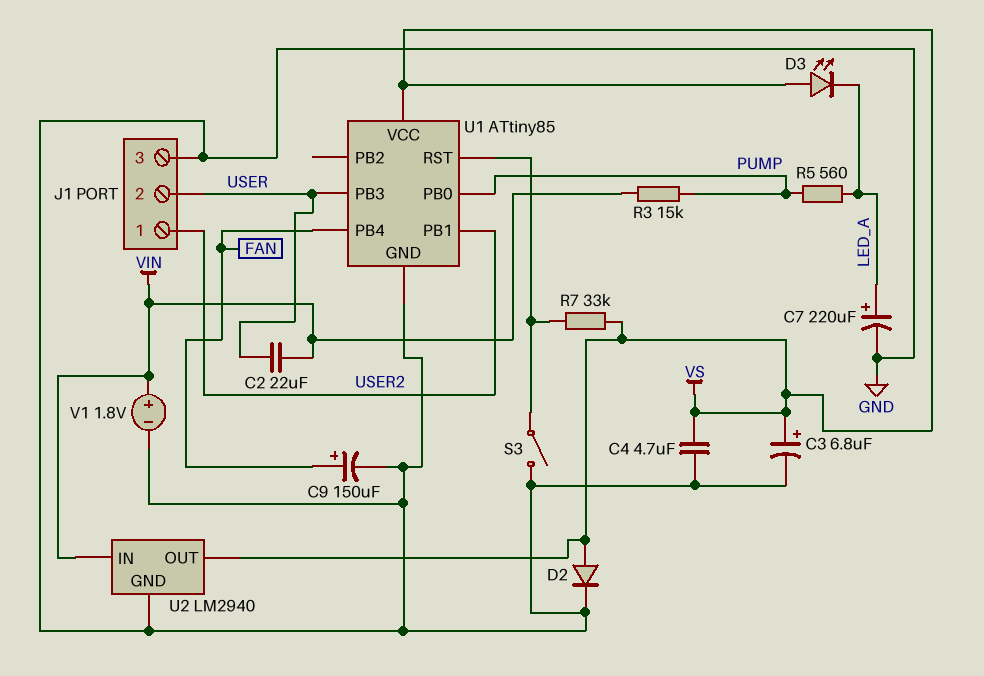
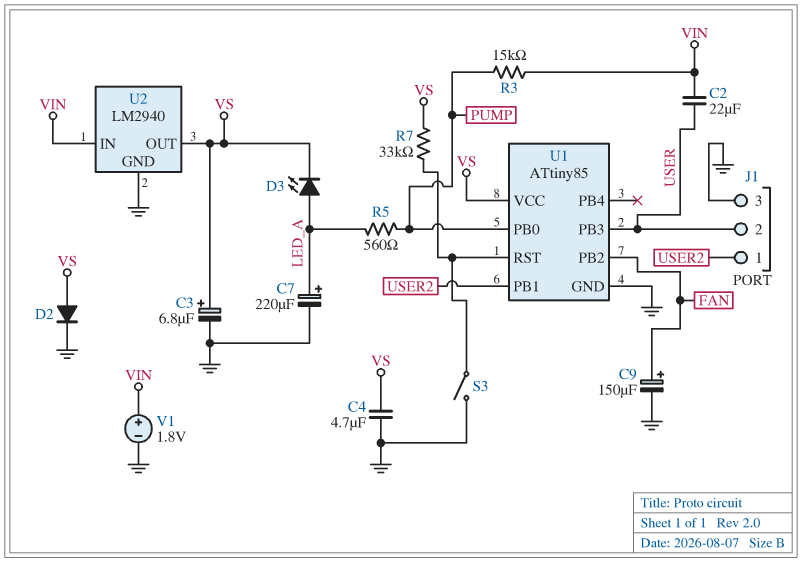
D3: LED (A VS, K LED_A) -> LED (A LED_A, K VS)
U1 pin PB2: none -> FAN
U1 pin PB4: FAN -> none

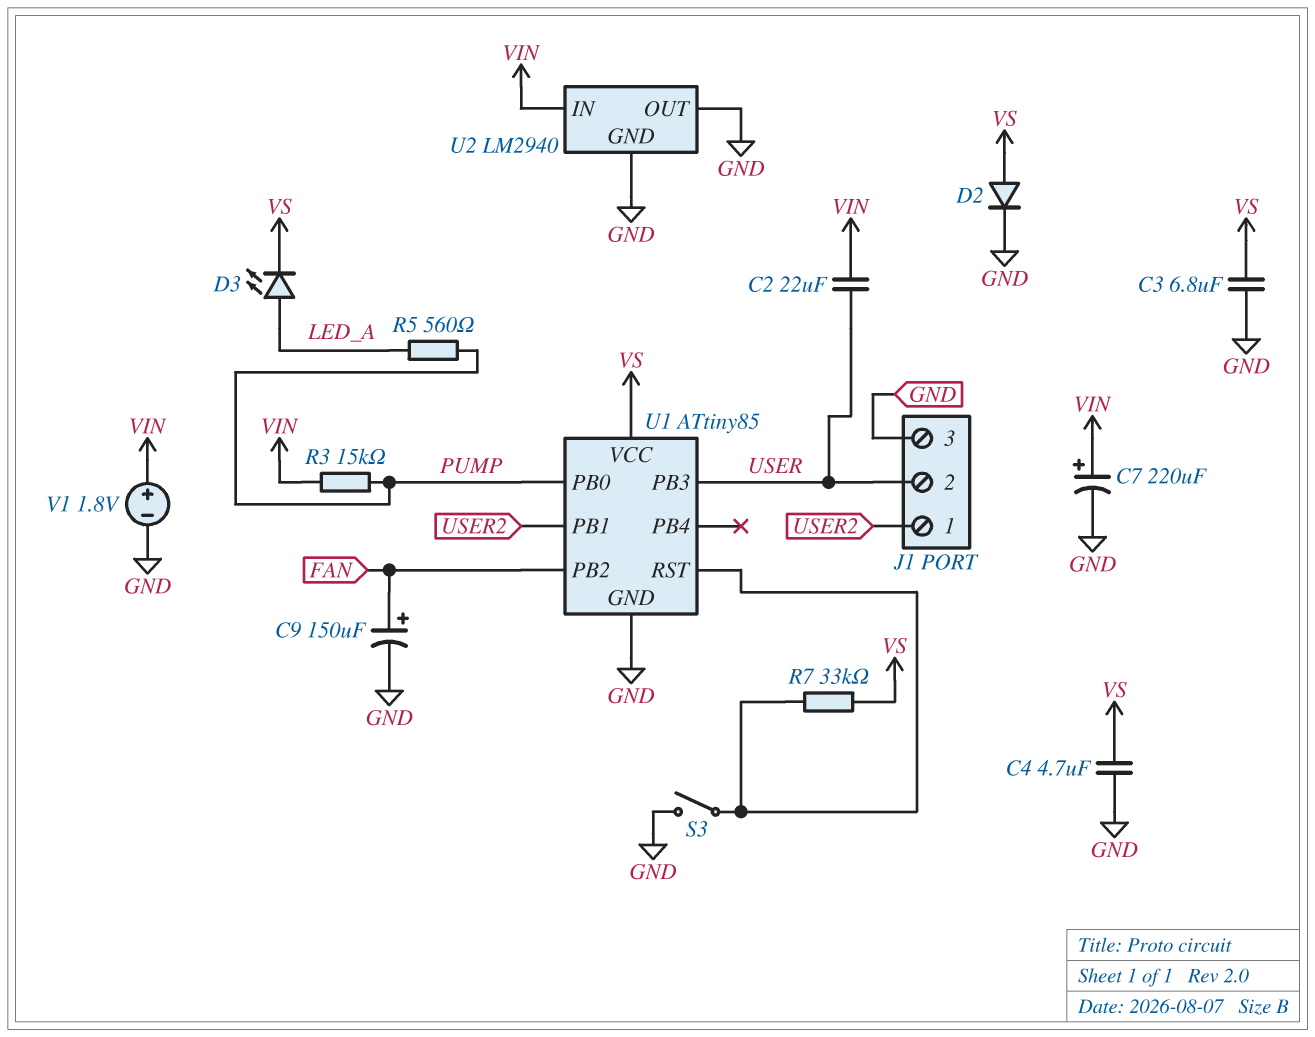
C3: 6.8uF (plus VS, minus GND) -> 6.8uF (GND, VS)
C7: 220uF (plus LED_A, minus GND) -> 220uF (plus VIN, minus GND)
U2 pin OUT: VS -> GND

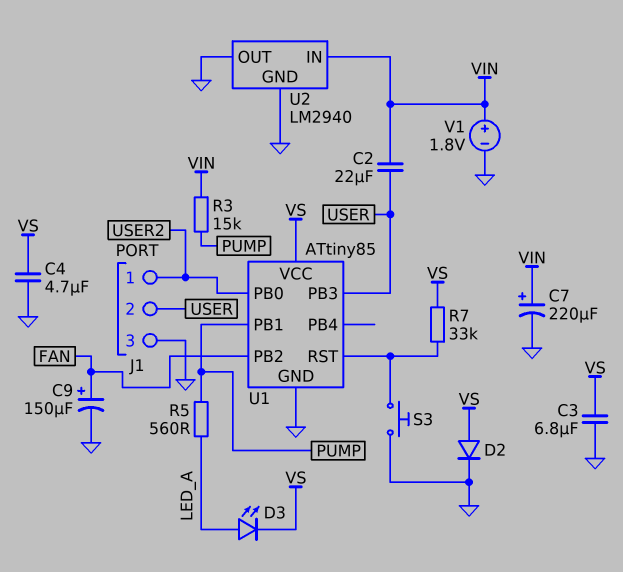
S3: switch (GND, U1/RST) -> button (GND, U1/RST)
U1 pin PB0: PUMP -> USER2
U1 pin PB1: USER2 -> PUMP

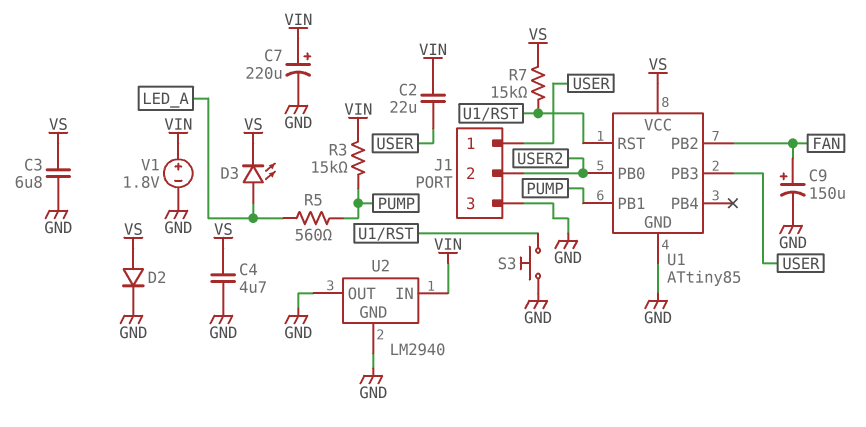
J1 pin 1: USER2 -> USER
J1 pin 2: USER -> USER2
R7: 33k (U1/RST, VS) -> 15k (U1/RST, VS)

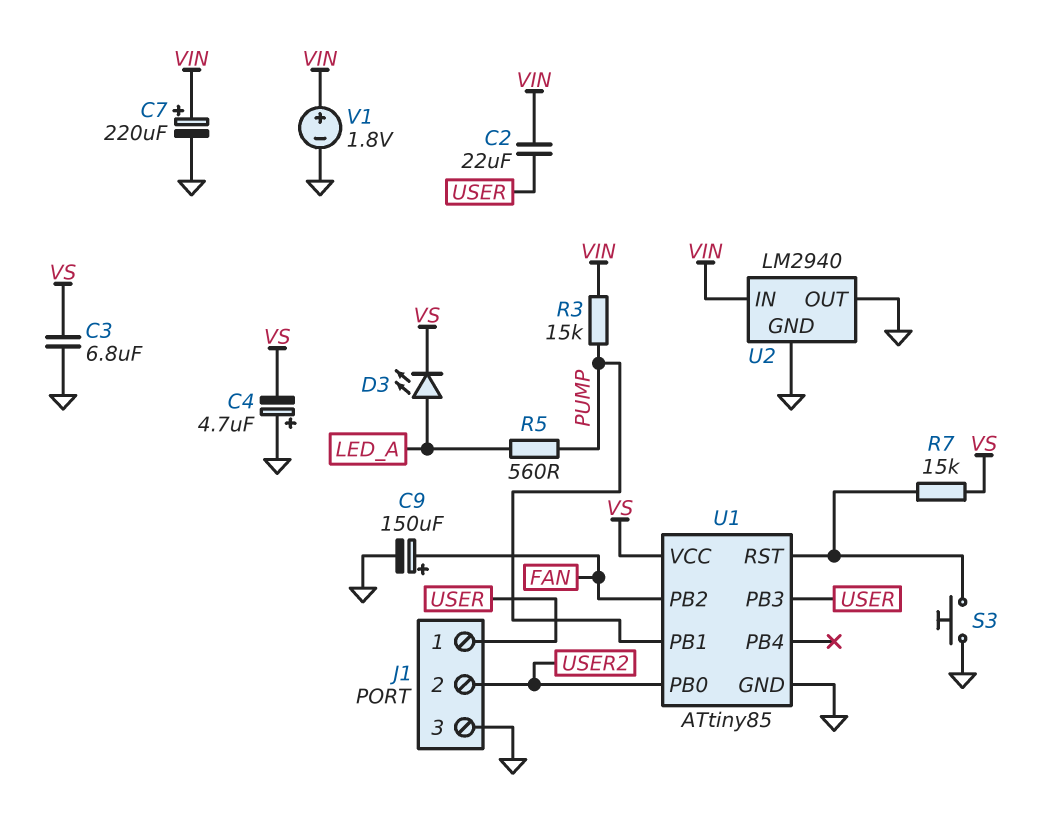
C4: 4.7uF (GND, VS) -> 4.7uF (plus GND, minus VS)
D2: diode (A VS, K GND) -> none

